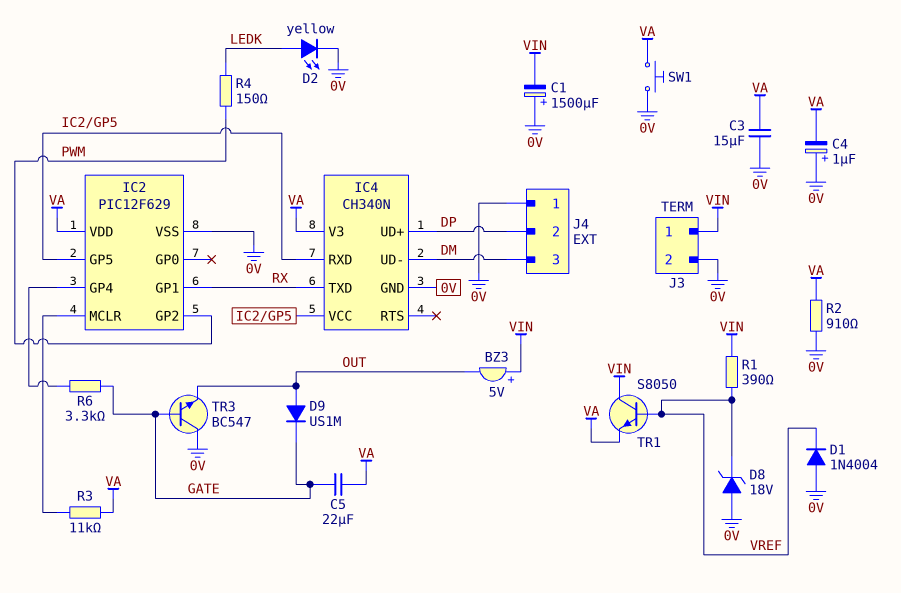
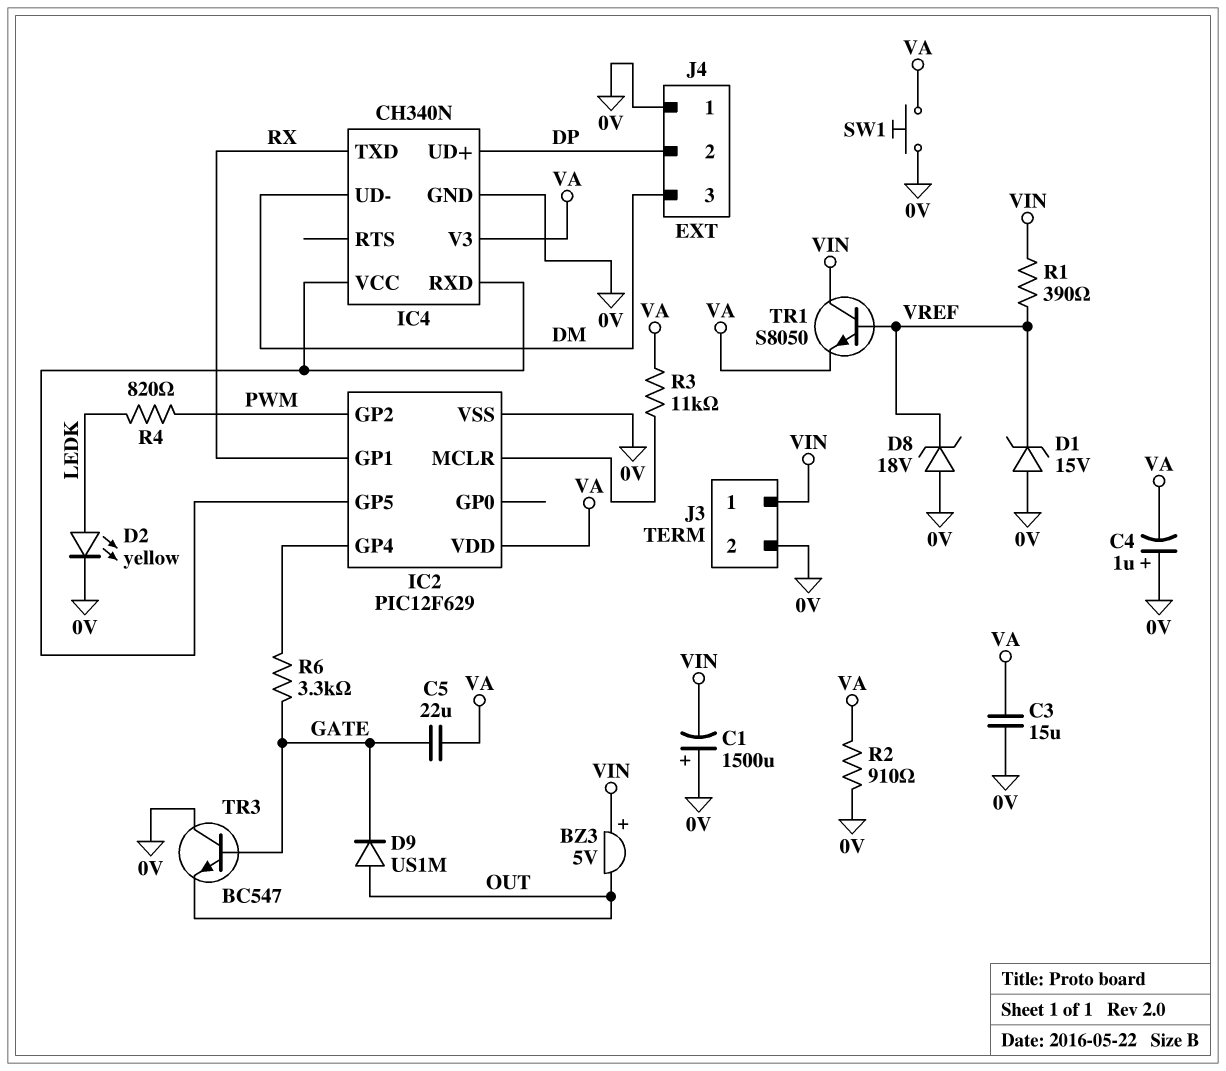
D1: diode 1N4004 (A 0V, K VREF) -> zener 15V (A 0V, K VREF)
R4: 150 (LEDK, PWM) -> 820 (LEDK, PWM)

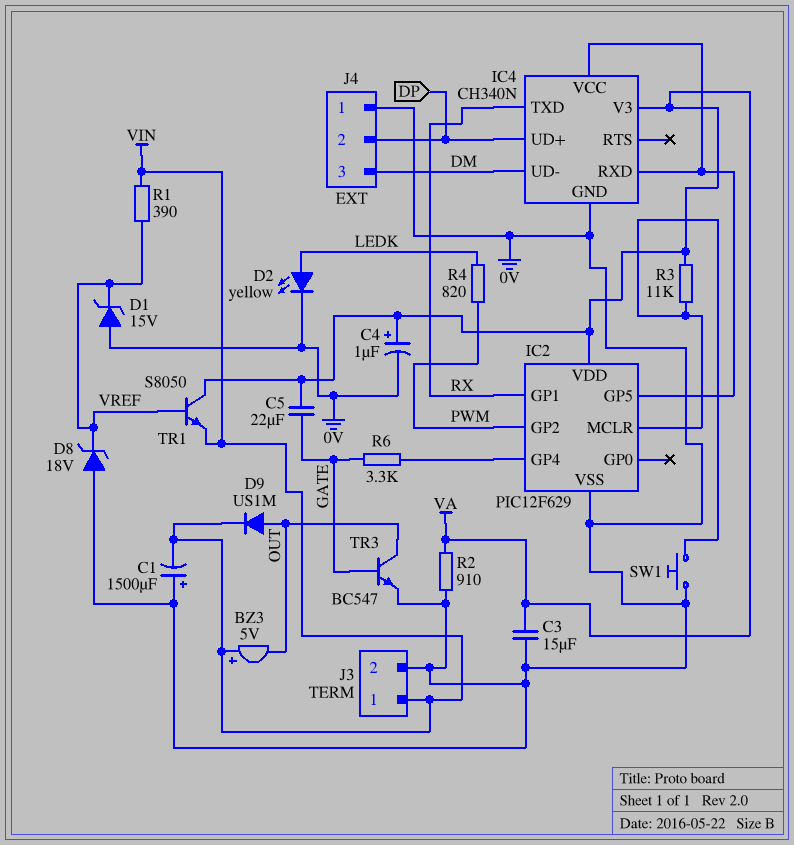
C4: 1uF (plus 0V, minus VA) -> 1uF (plus VA, minus 0V)
D9: diode US1M (A OUT, K GATE) -> diode US1M (A OUT, K VIN)
SW1: button (0V, VA) -> button (0V, IC2/MCLR)
TR1: NPN S8050 (B VREF, C VIN, E VA) -> NPN S8050 (B VREF, C VA, E VIN)
TR3: NPN BC547 (B GATE, C 0V, E OUT) -> NPN BC547 (B GATE, C OUT, E 0V)

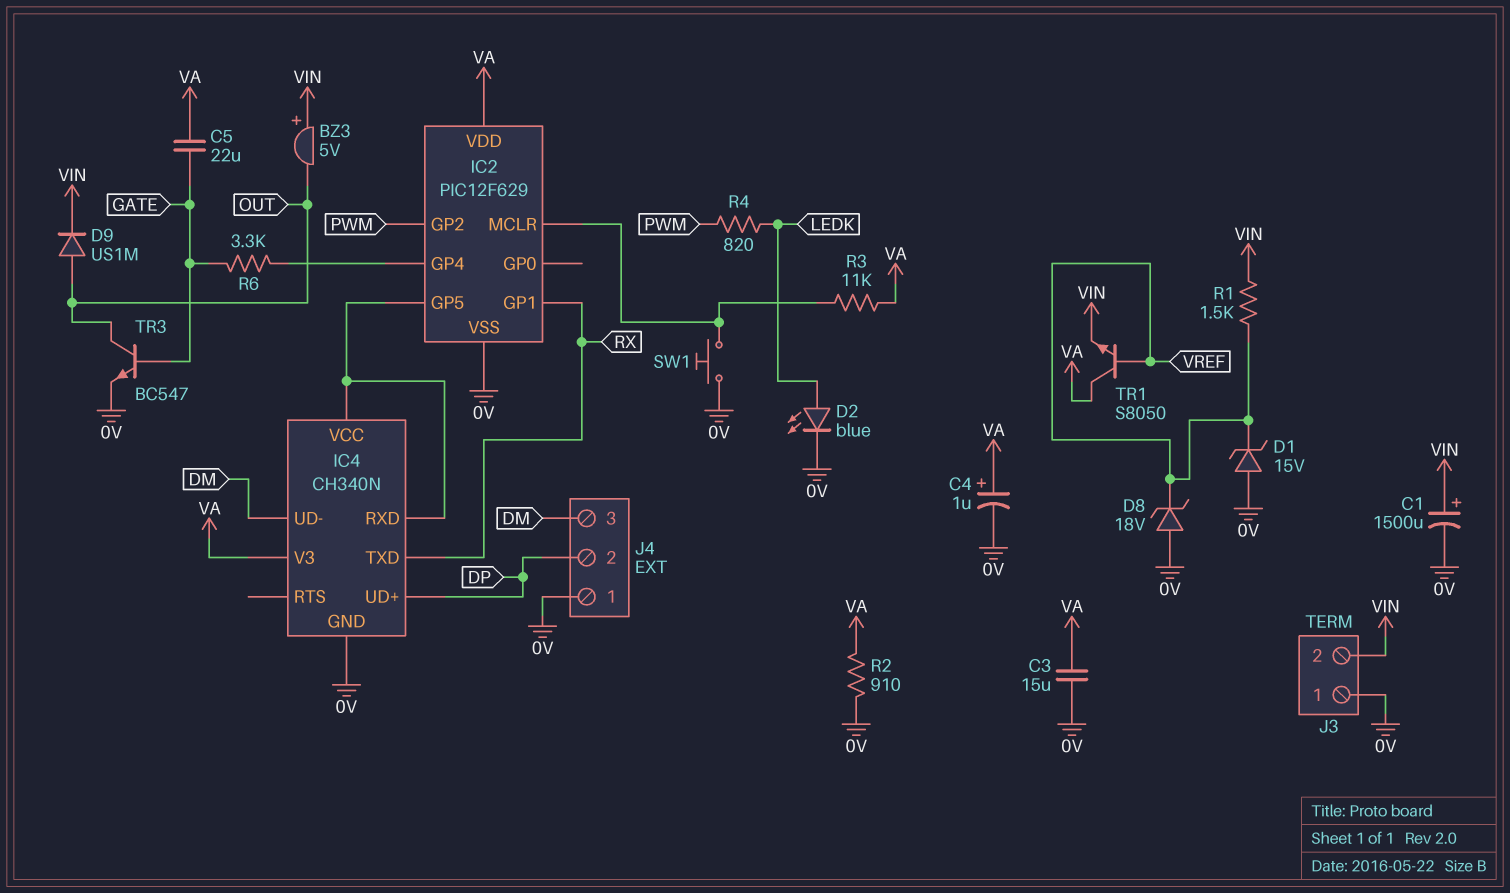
C1: 1500uF (plus 0V, minus VIN) -> 1500uF (plus VIN, minus 0V)
D2: LED yellow (A LEDK, K 0V) -> LED blue (A LEDK, K 0V)
J3 pin 1: VIN -> 0V
J3 pin 2: 0V -> VIN
R1: 390 (VIN, VREF) -> 1.5k (VIN, VREF)

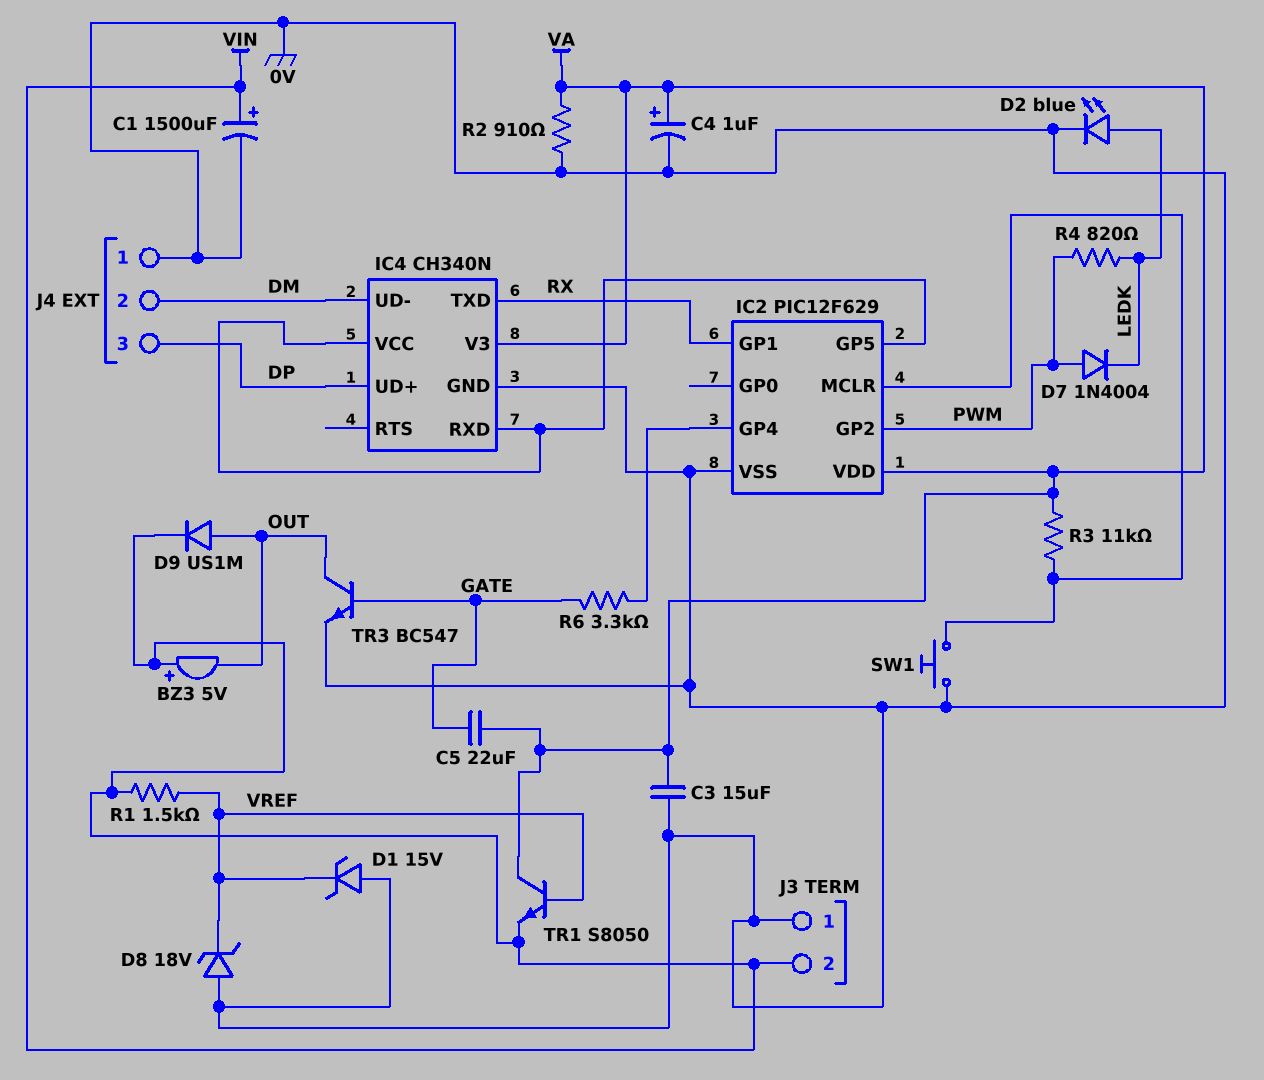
D7: none -> diode 1N4004 (A PWM, K LEDK)
J4 pin 2: DP -> DM
J4 pin 3: DM -> DP

